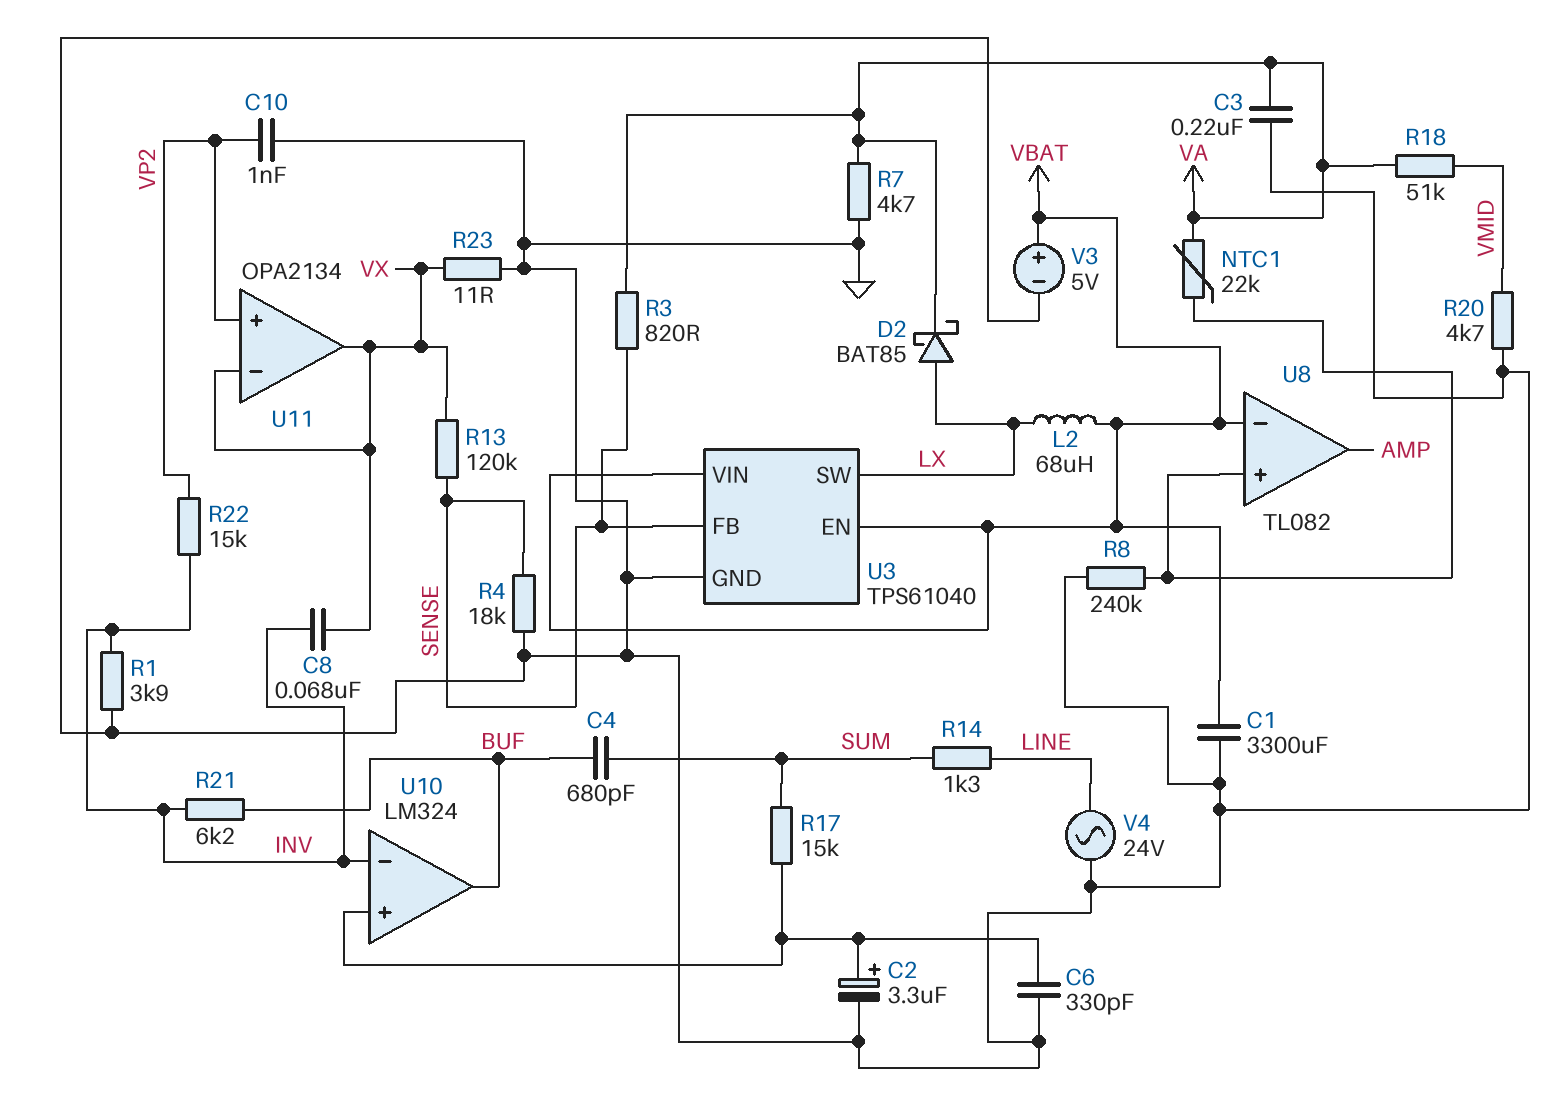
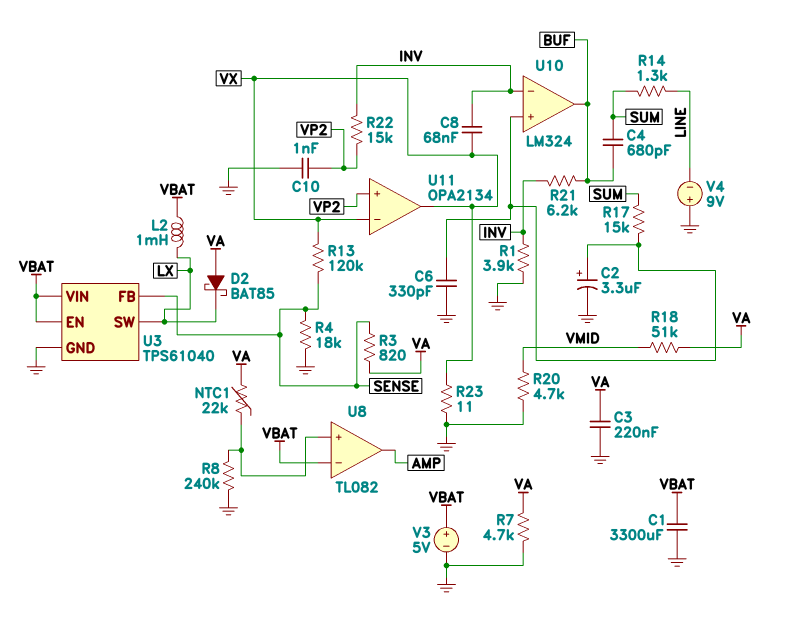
D2: schottky BAT85 (A LX, K VA) -> schottky BAT85 (A VA, K LX)
L2: 68uH (LX, VBAT) -> 1mH (LX, VBAT)
V4: AC 24V (GND, LINE) -> 9V (plus GND, minus LINE)

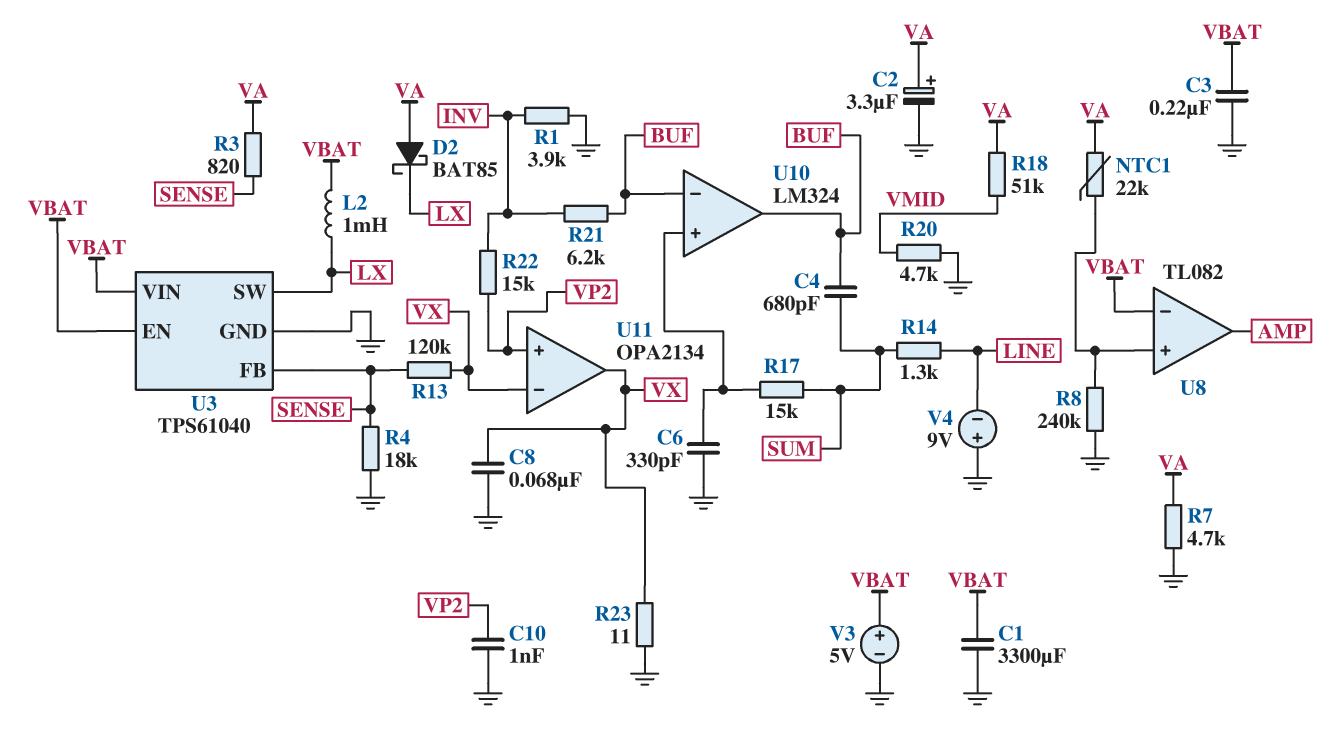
C2: 3.3uF (plus U10/in+, minus GND) -> 3.3uF (plus VA, minus GND)
C3: 220nF (GND, VA) -> 220nF (GND, VBAT)
C8: 68nF (INV, VX) -> 68nF (GND, VX)
U10 pin in-: INV -> BUF

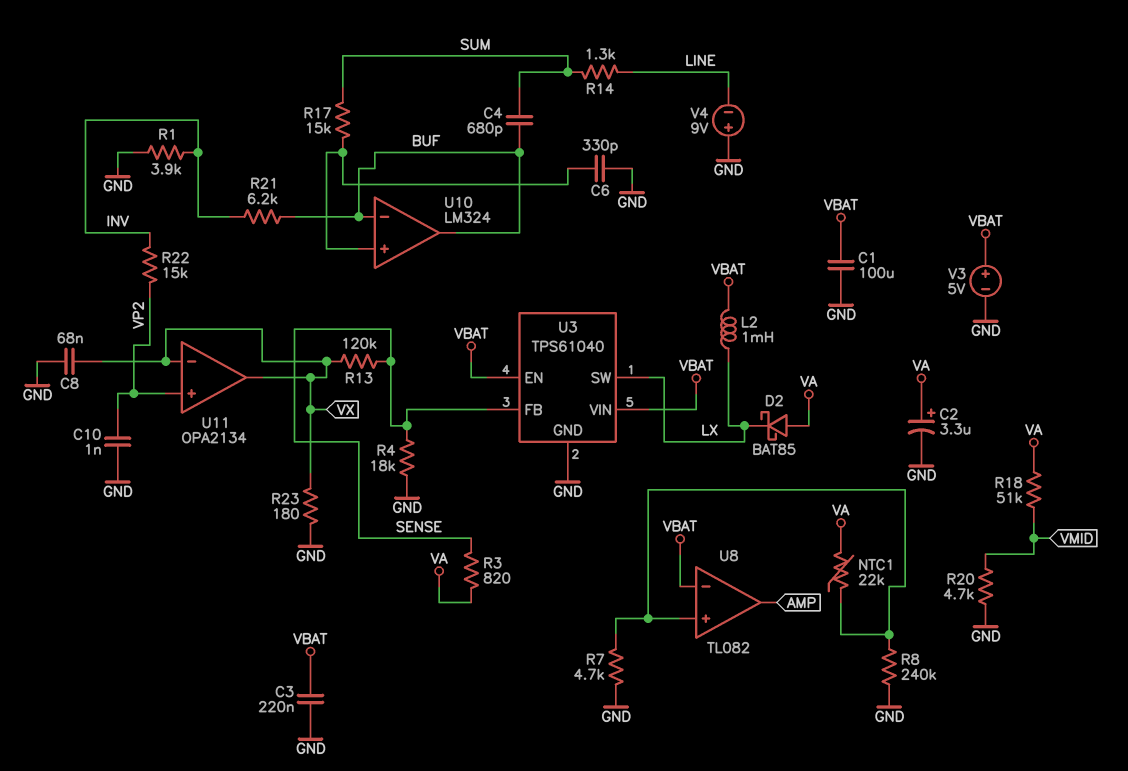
C1: 3300uF (GND, VBAT) -> 100uF (GND, VBAT)
R7: 4.7k (GND, VA) -> 4.7k (GND, U8/in+)
R23: 11 (GND, VX) -> 180 (GND, VX)

